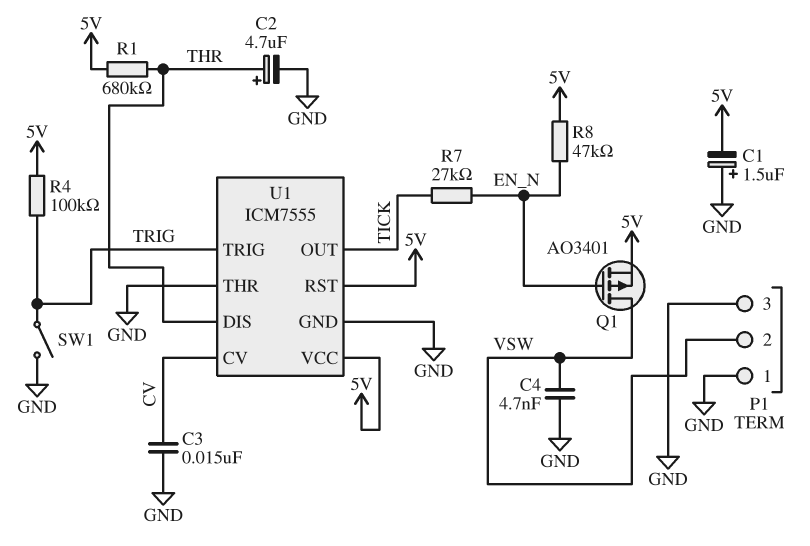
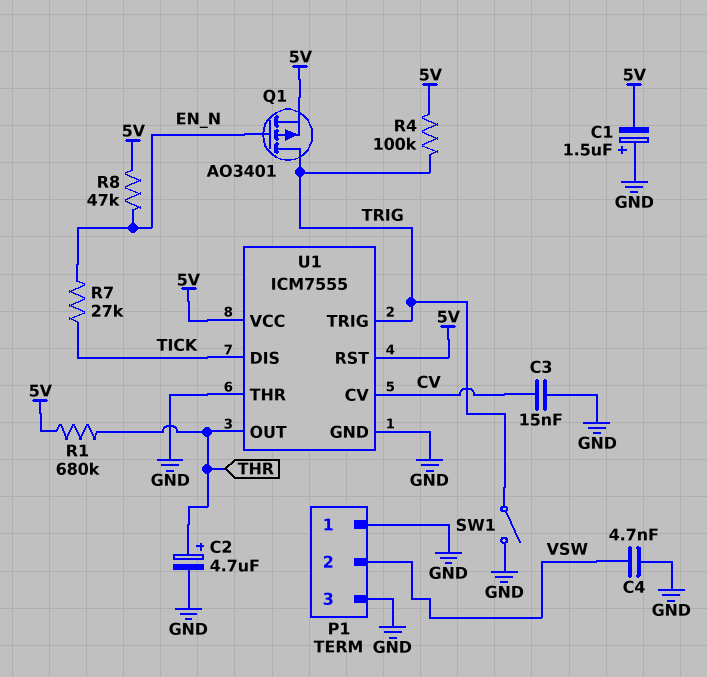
Q1: PMOS AO3401 (G EN_N, D VSW, S 5V) -> PMOS AO3401 (G EN_N, D TRIG, S 5V)
U1 pin DIS: THR -> TICK
U1 pin OUT: TICK -> THR

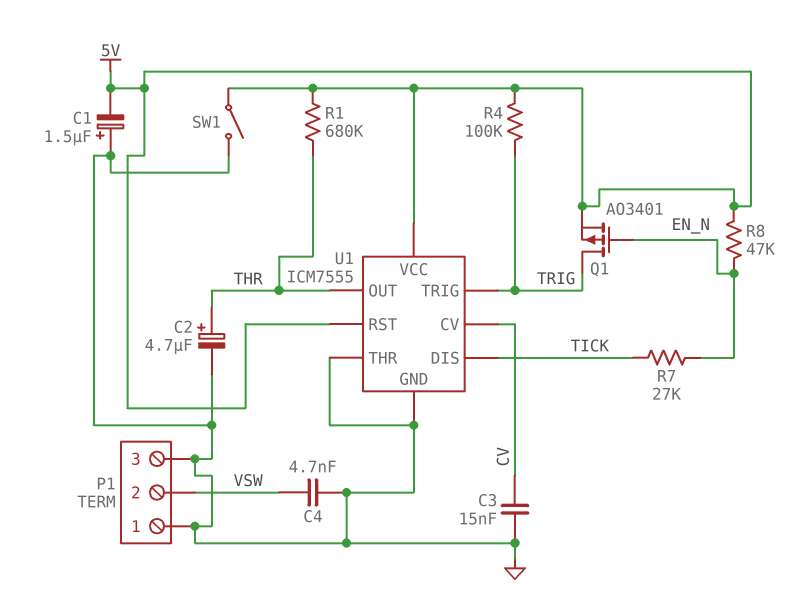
SW1: switch (GND, TRIG) -> switch (5V, GND)

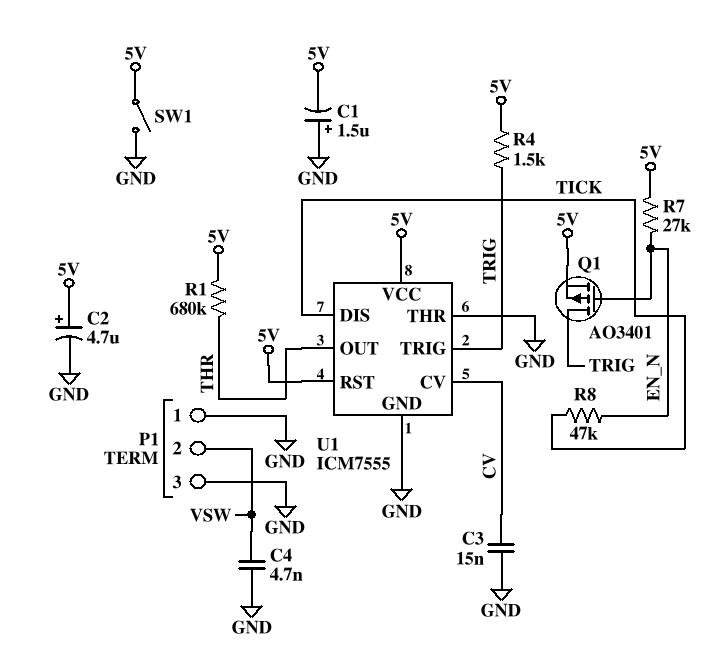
C2: 4.7uF (plus THR, minus GND) -> 4.7uF (plus 5V, minus GND)
R4: 100k (5V, TRIG) -> 1.5k (5V, TRIG)
R7: 27k (EN_N, TICK) -> 27k (5V, EN_N)
R8: 47k (5V, EN_N) -> 47k (EN_N, TICK)

